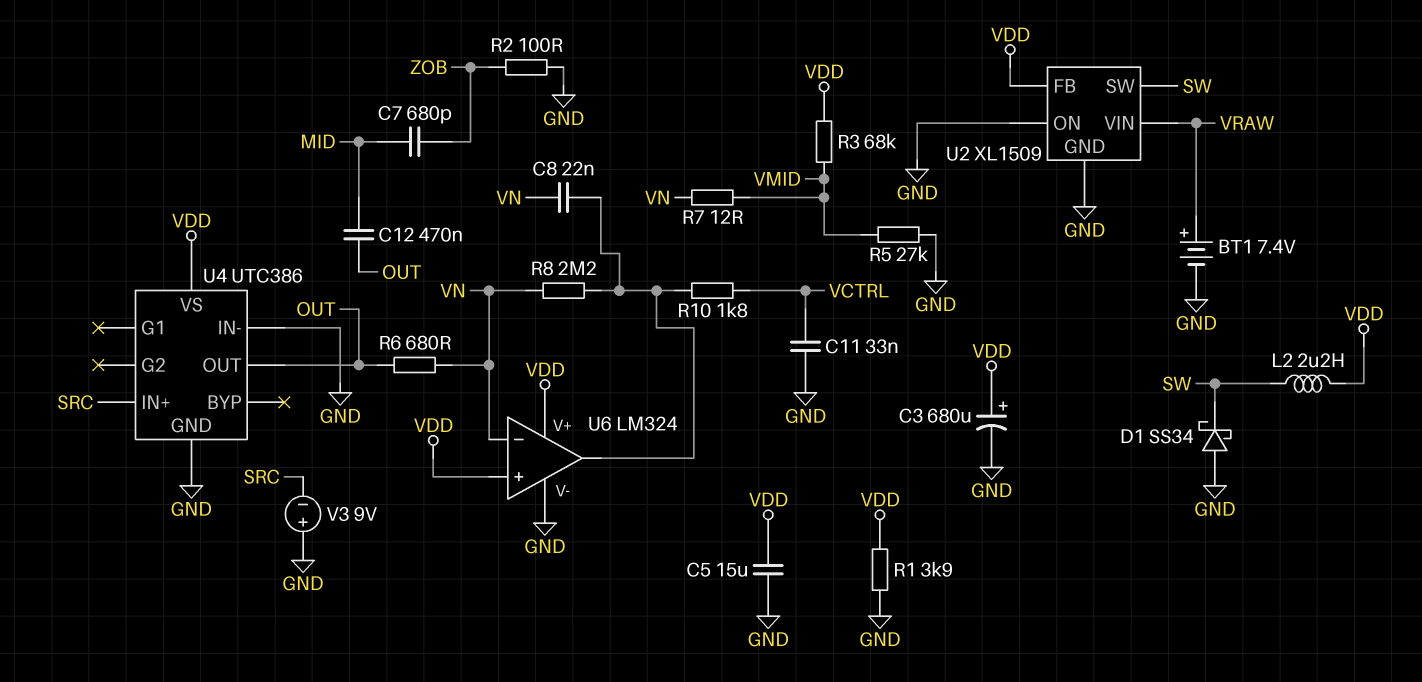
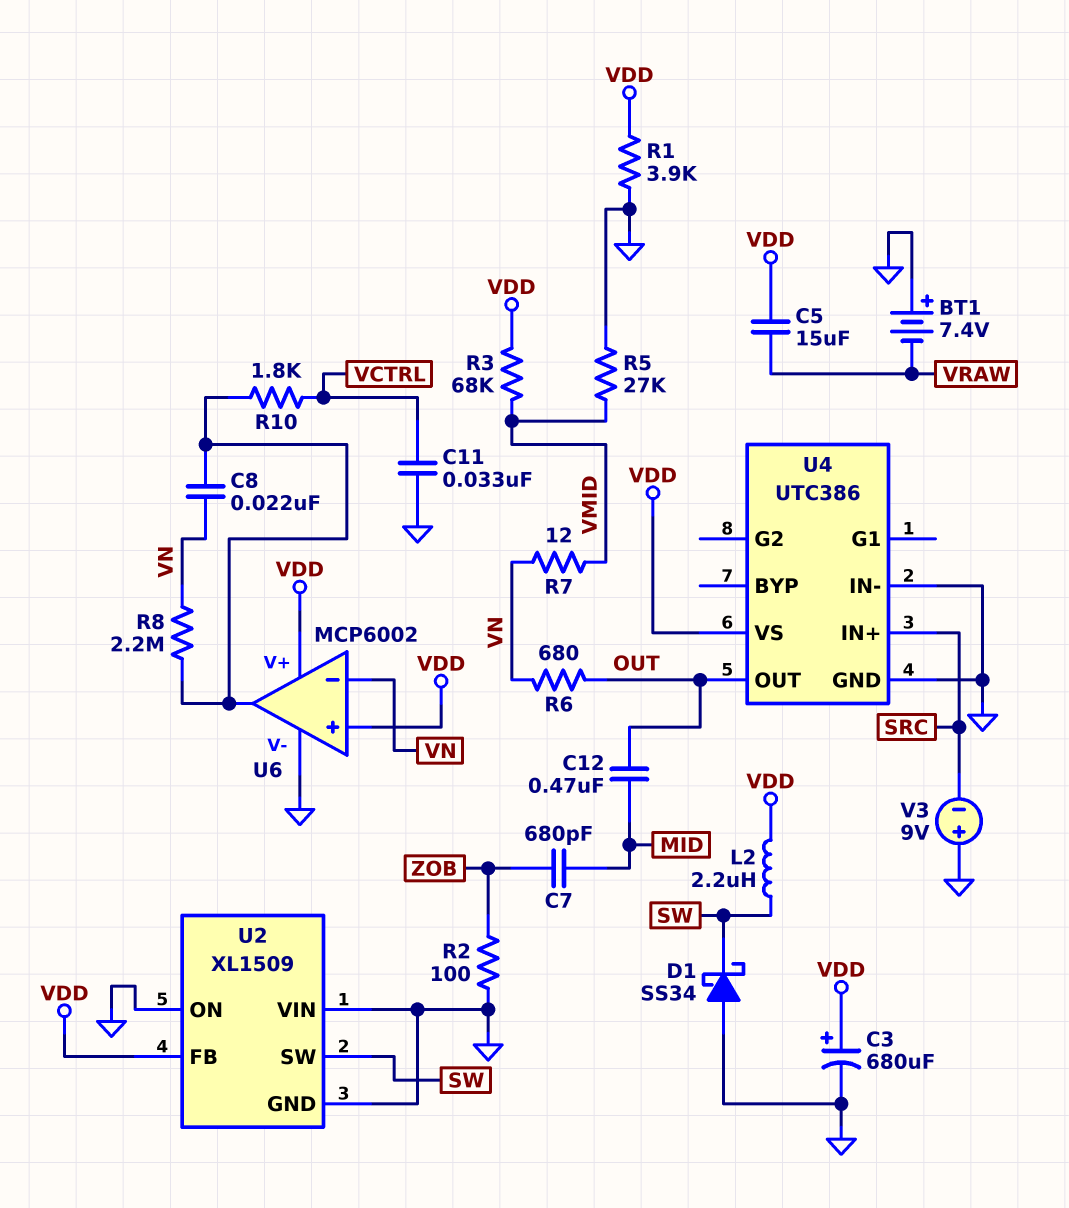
BT1: 7.4V (plus VRAW, minus GND) -> 7.4V (plus GND, minus VRAW)
C5: 15uF (GND, VDD) -> 15uF (VDD, VRAW)
U2 pin VIN: VRAW -> GND
U6: LM324 -> MCP6002

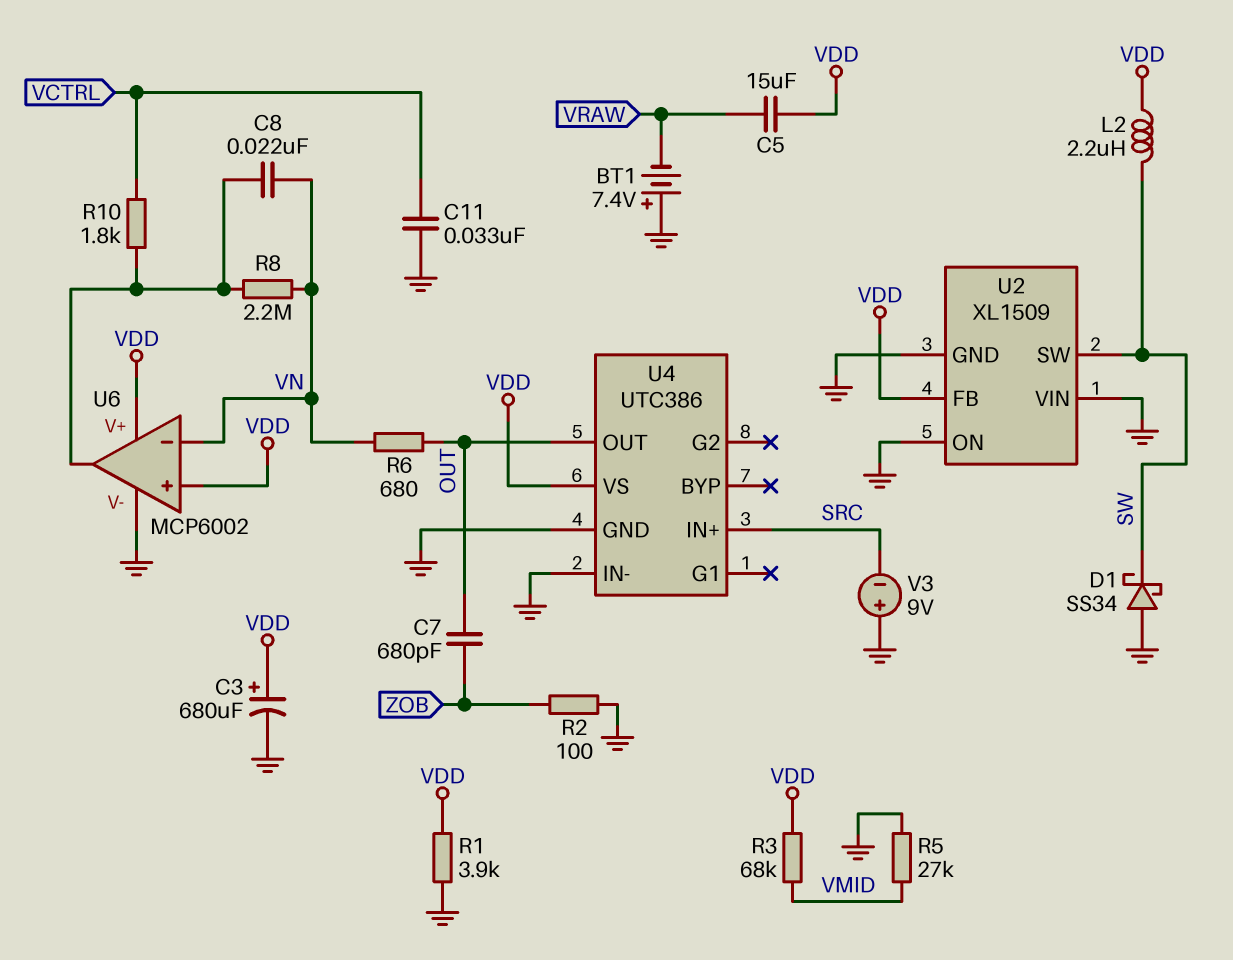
C7: 680pF (MID, ZOB) -> 680pF (OUT, ZOB)
C12: 470nF (MID, OUT) -> none
R7: 12 (VMID, VN) -> none

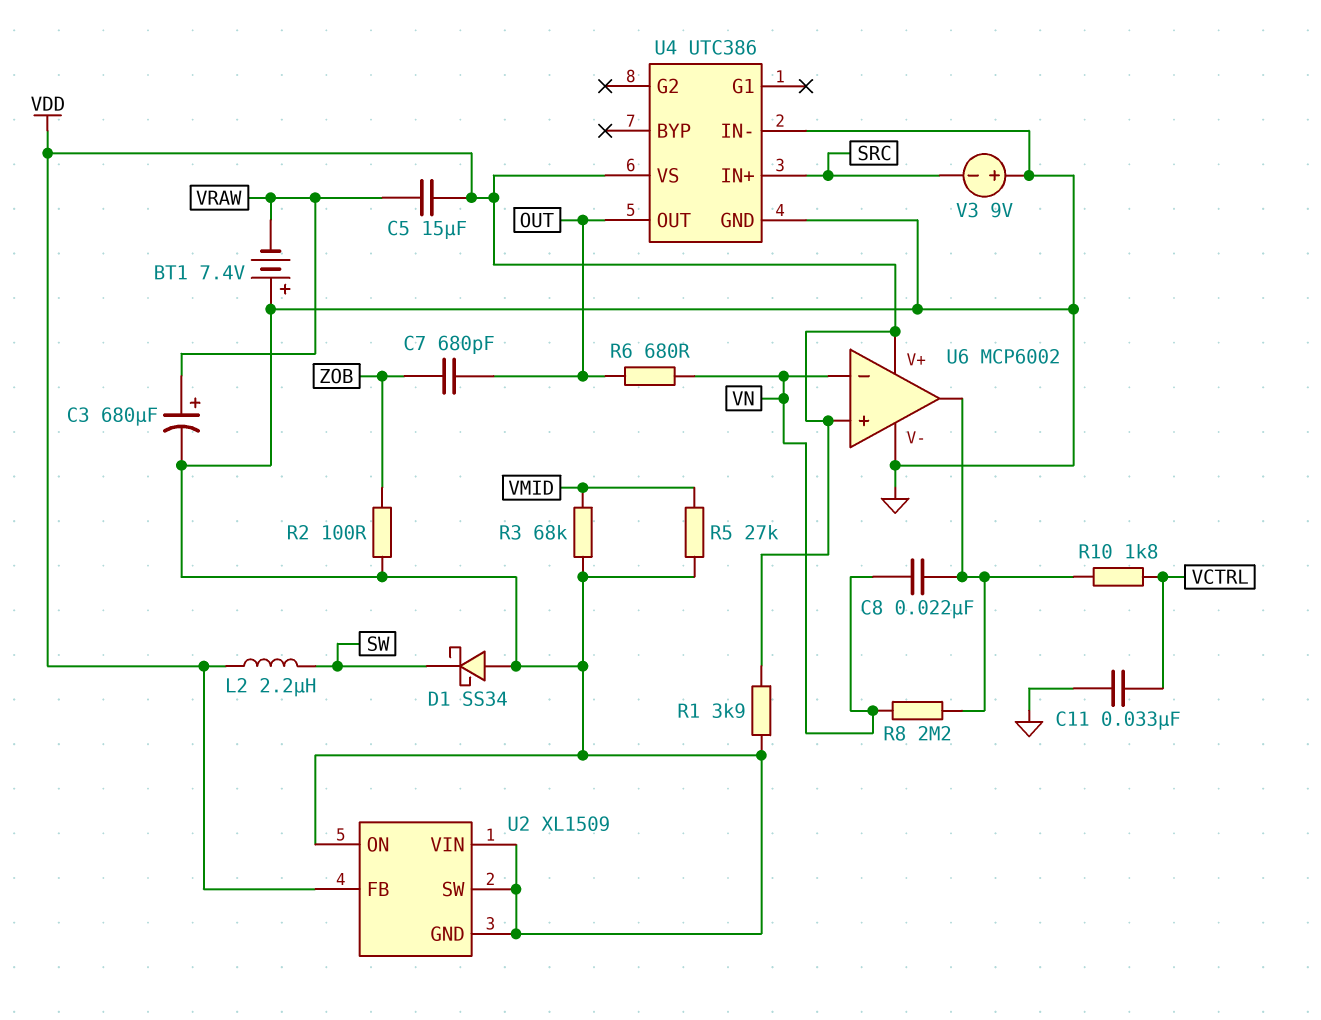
C3: 680uF (plus VDD, minus GND) -> 680uF (plus VRAW, minus GND)
R3: 68k (VDD, VMID) -> 68k (GND, VMID)
U2 pin SW: SW -> GND

